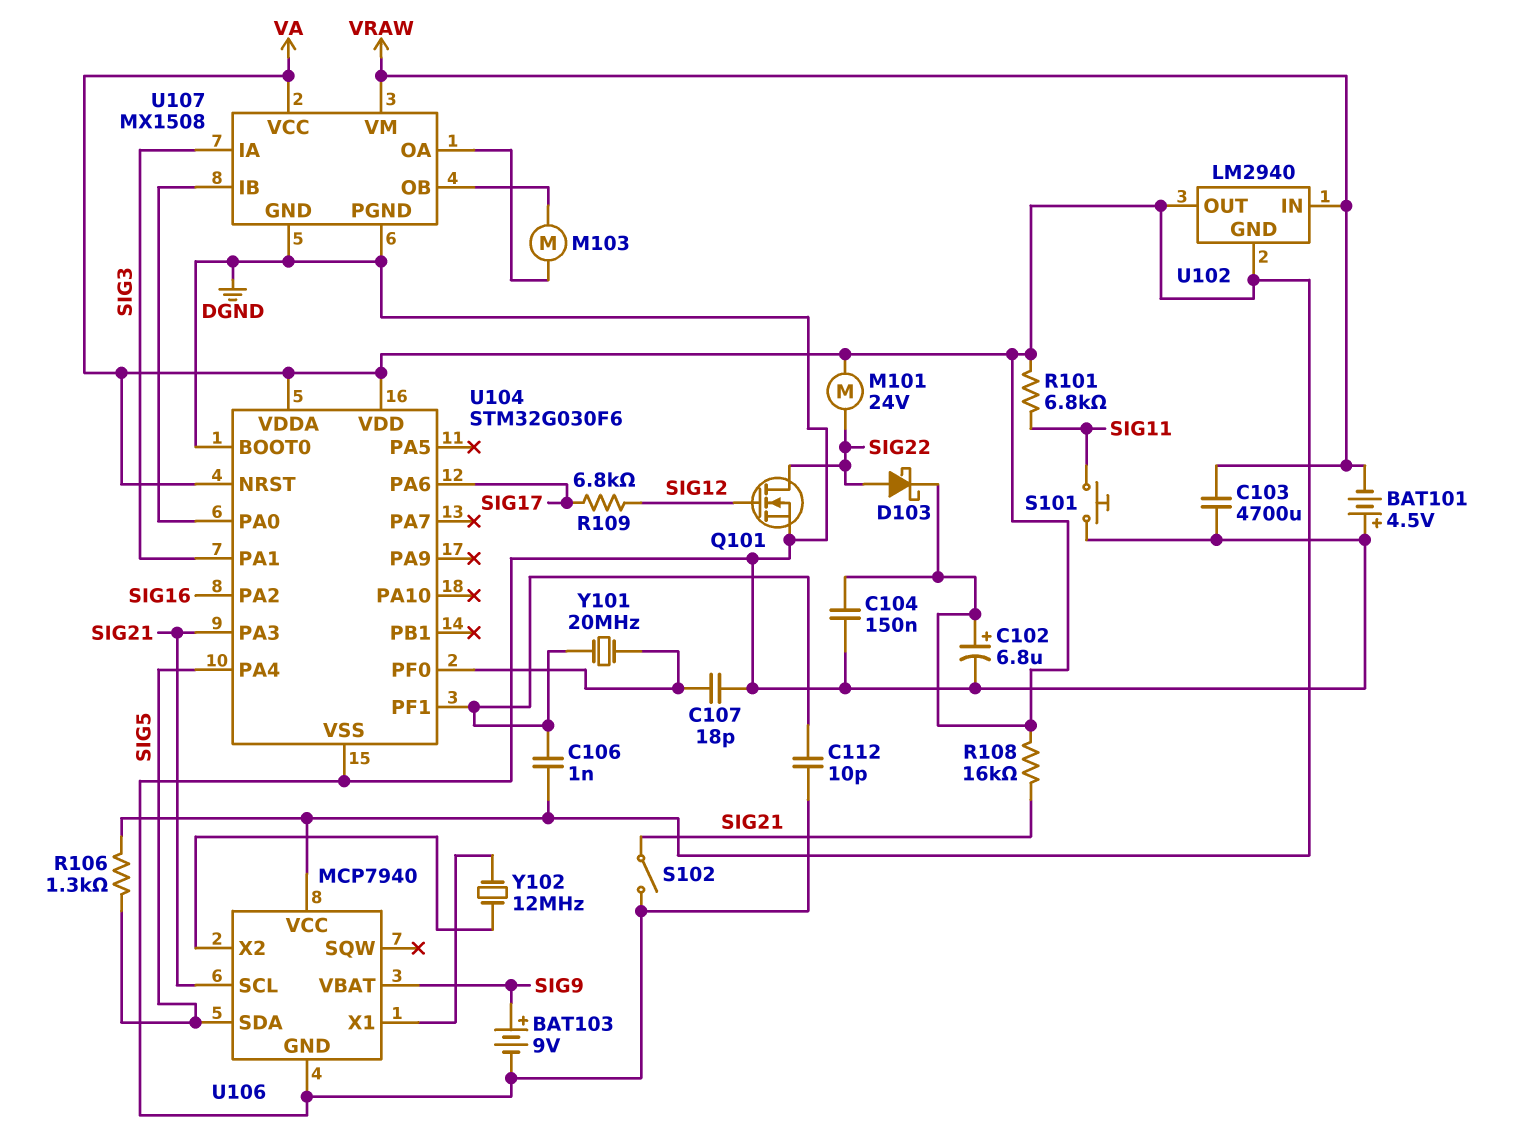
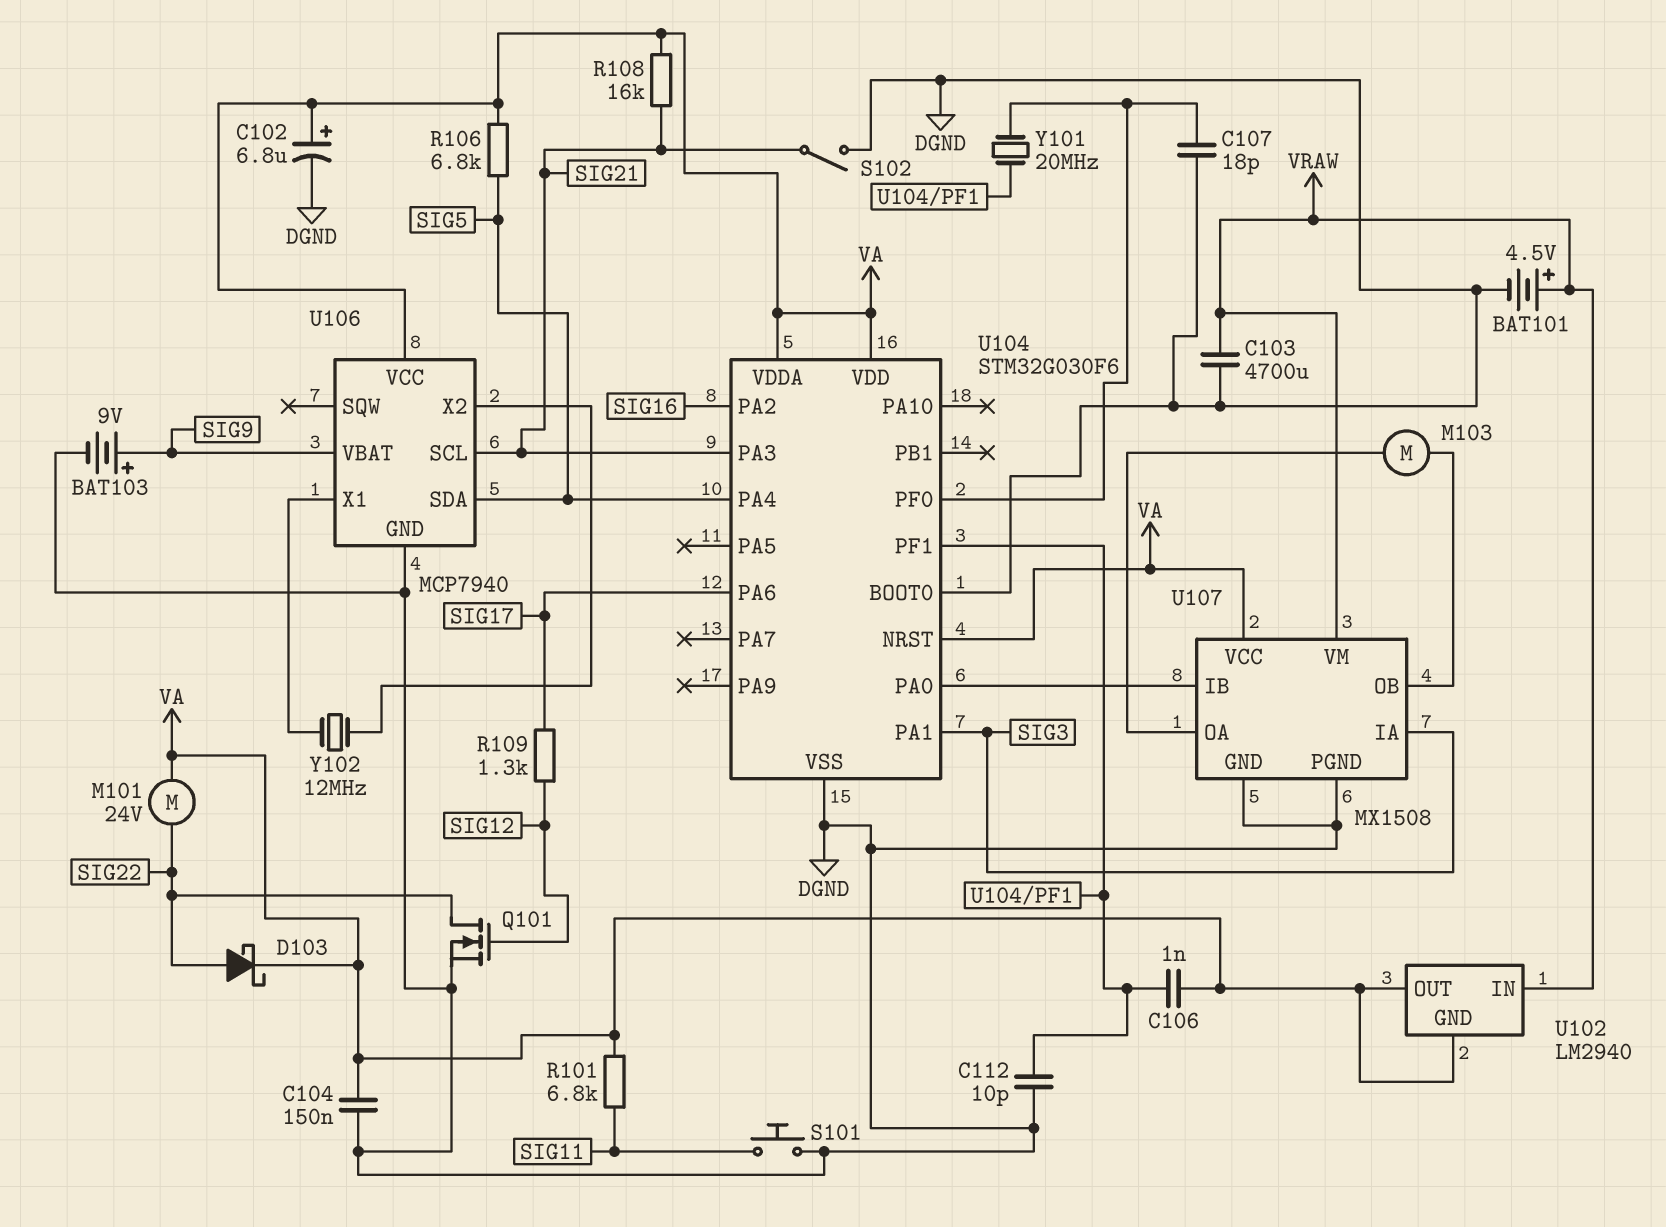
BAT101: 4.5V (plus DGND, minus VRAW) -> 4.5V (plus VRAW, minus DGND)
R106: 1.3k (SIG5, VA) -> 6.8k (SIG5, VA)
R109: 6.8k (SIG12, SIG17) -> 1.3k (SIG12, SIG17)

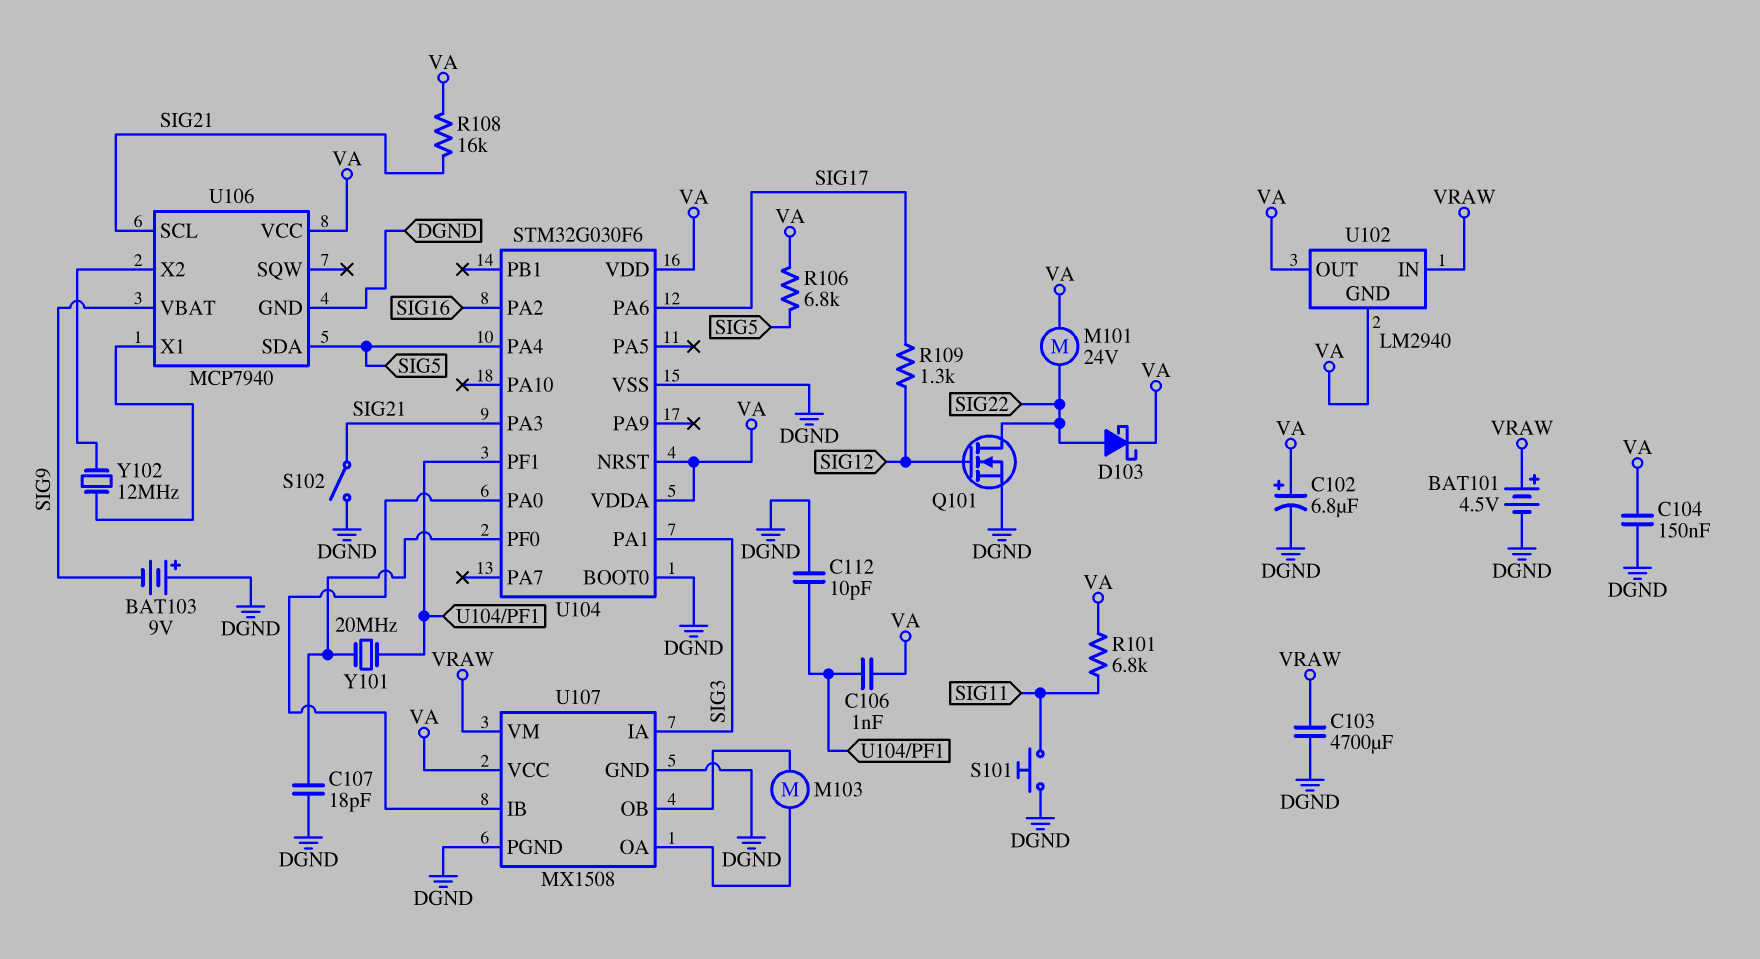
BAT103: 9V (plus SIG9, minus DGND) -> 9V (plus DGND, minus SIG9)

